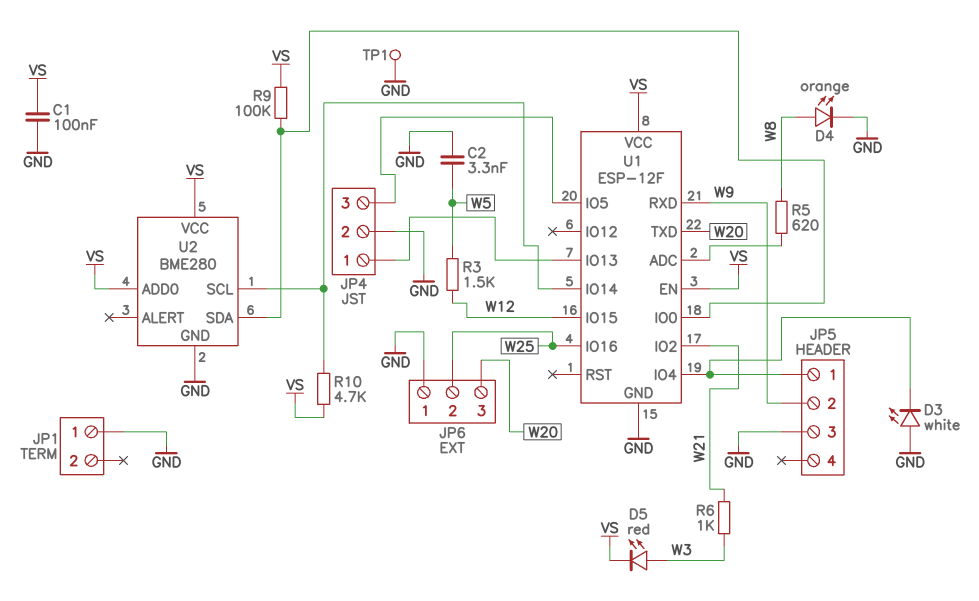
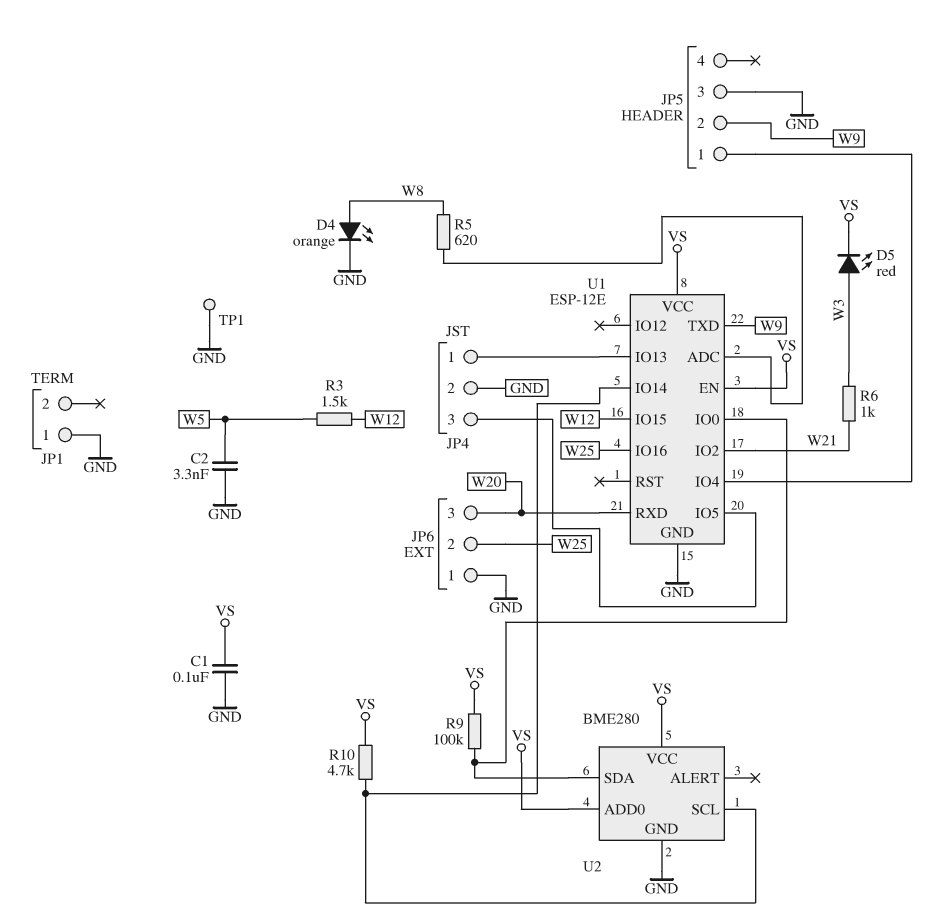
D3: LED white (A GND, K JP5/1) -> none
U1: ESP-12F -> ESP-12E
U1 pin RXD: W9 -> W20
U1 pin TXD: W20 -> W9

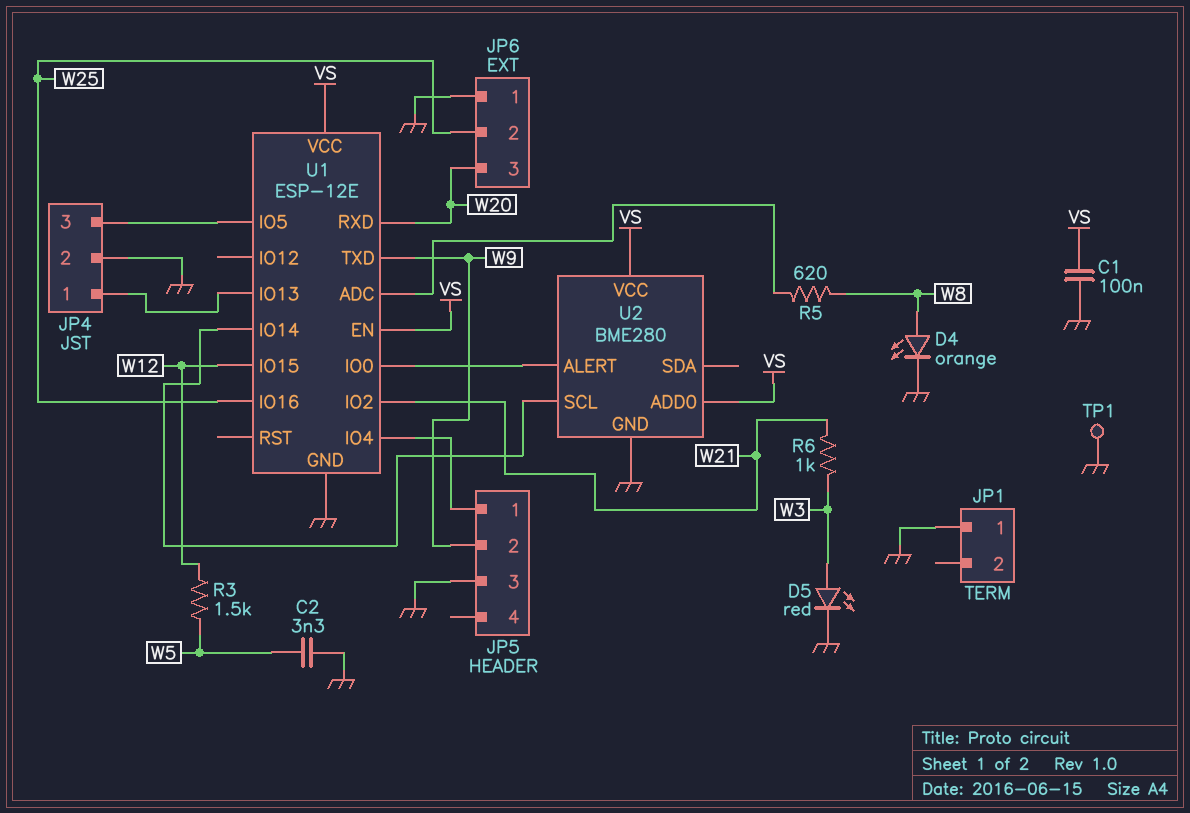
D5: LED red (A W3, K VS) -> LED red (A W3, K GND)
R9: 100k (U1/IO0, VS) -> none
R10: 4.7k (U1/IO14, VS) -> none
U2 pin ALERT: none -> U1/IO0
U2 pin SDA: U1/IO0 -> none

